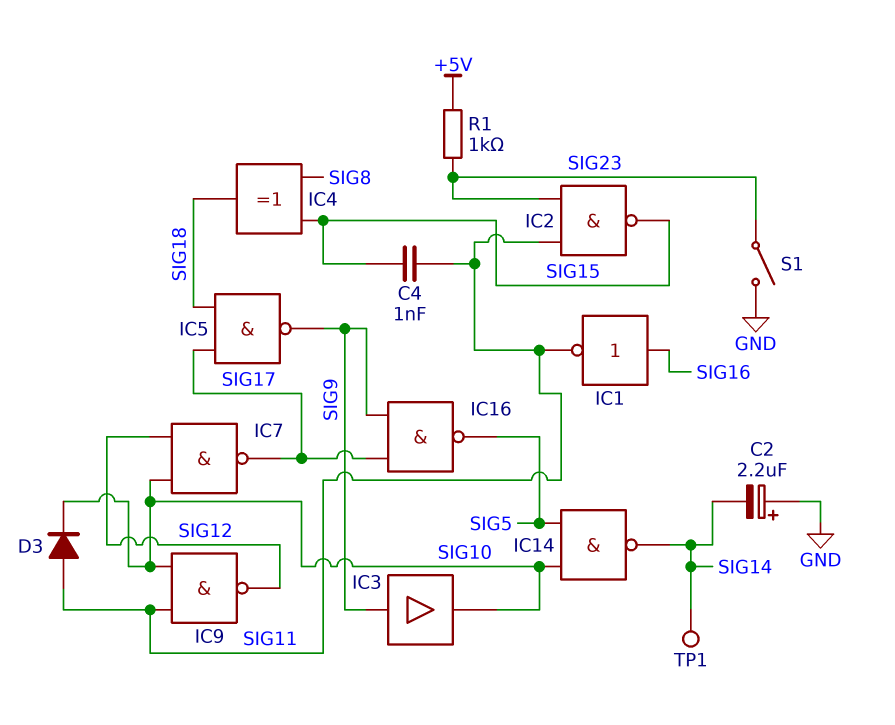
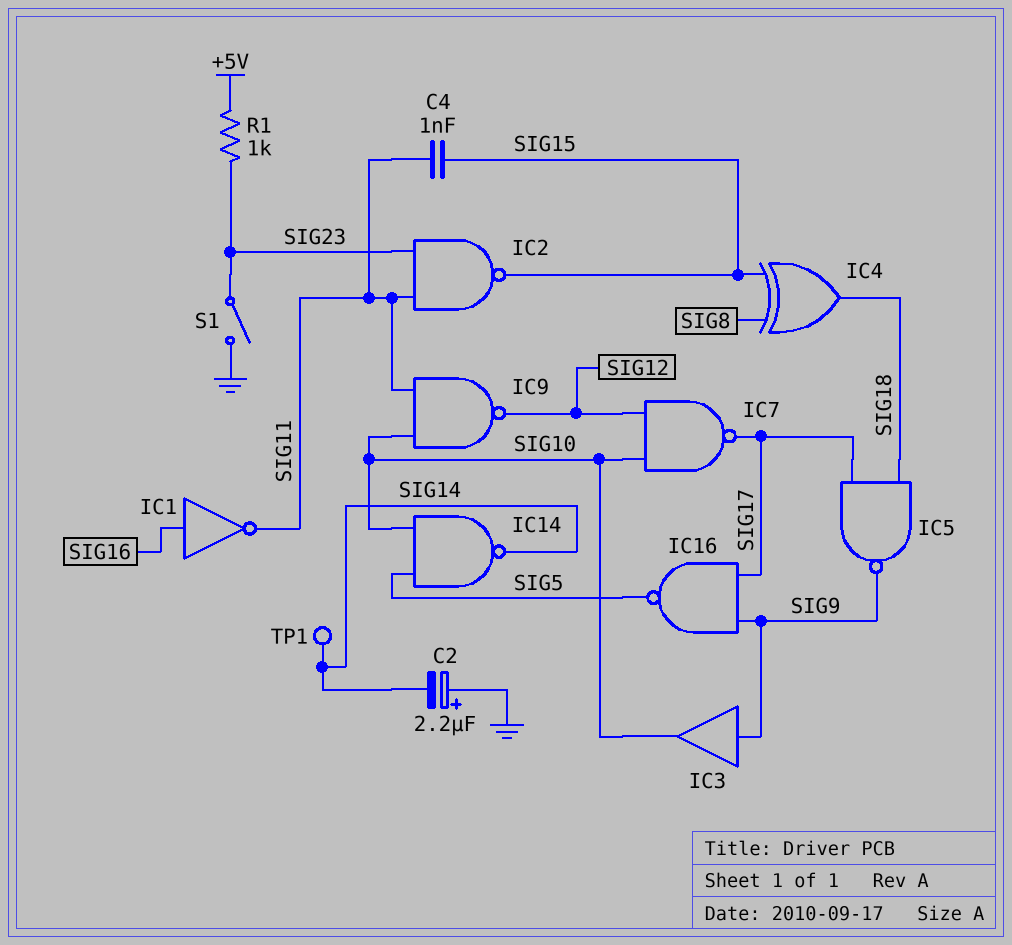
D3: diode (A SIG11, K SIG10) -> none

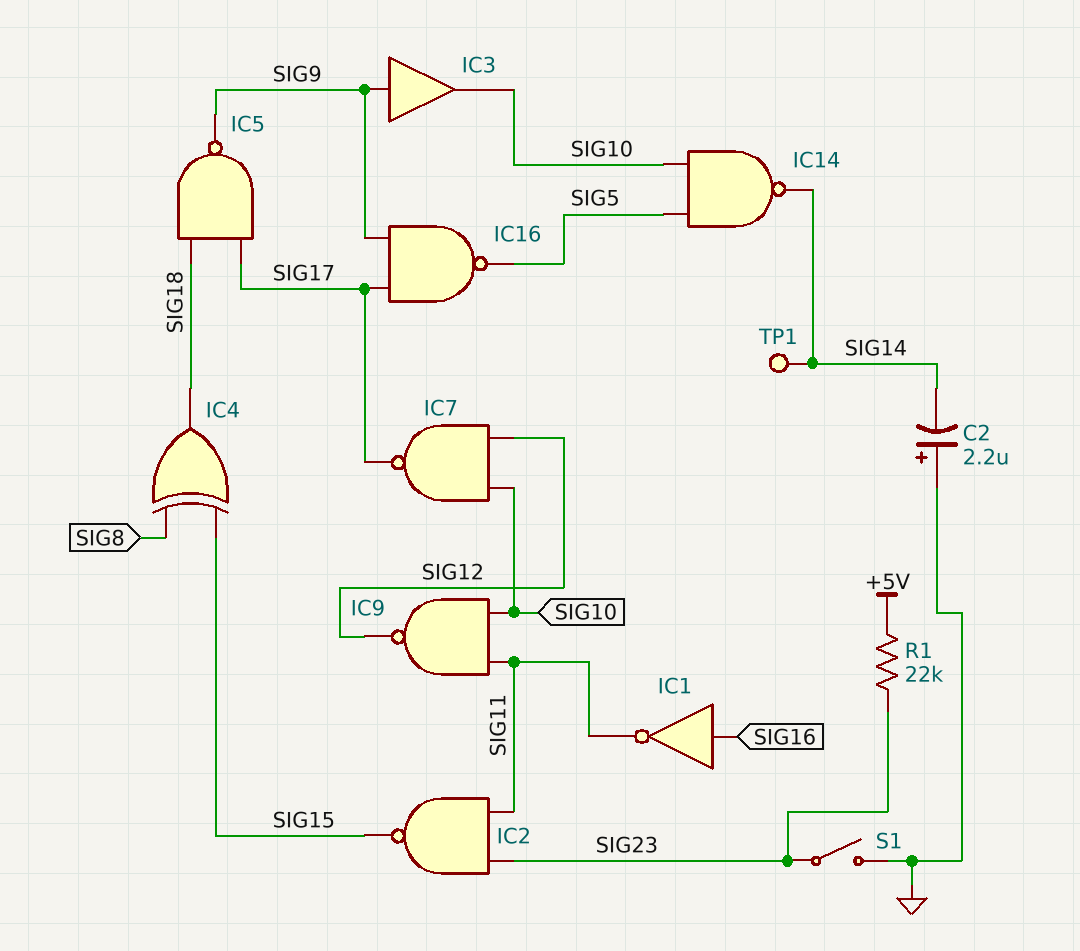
C4: 1nF (SIG11, SIG15) -> none
R1: 1k (+5V, SIG23) -> 22k (+5V, SIG23)

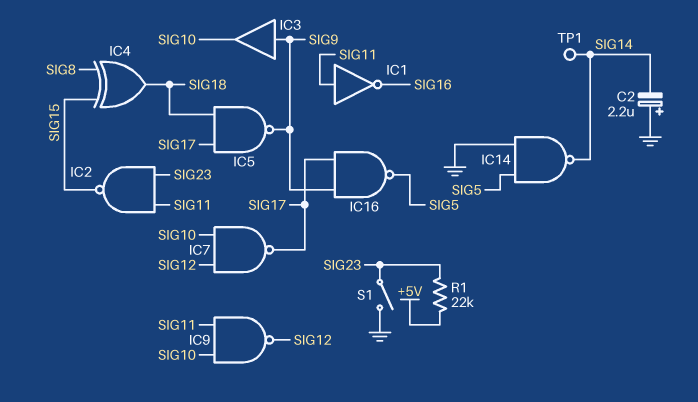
IC1: NOT (in SIG16, out SIG11) -> NOT (in SIG11, out SIG16)
IC14: NAND (in SIG5, in SIG10, out SIG14) -> NAND (in GND, in SIG5, out SIG14)

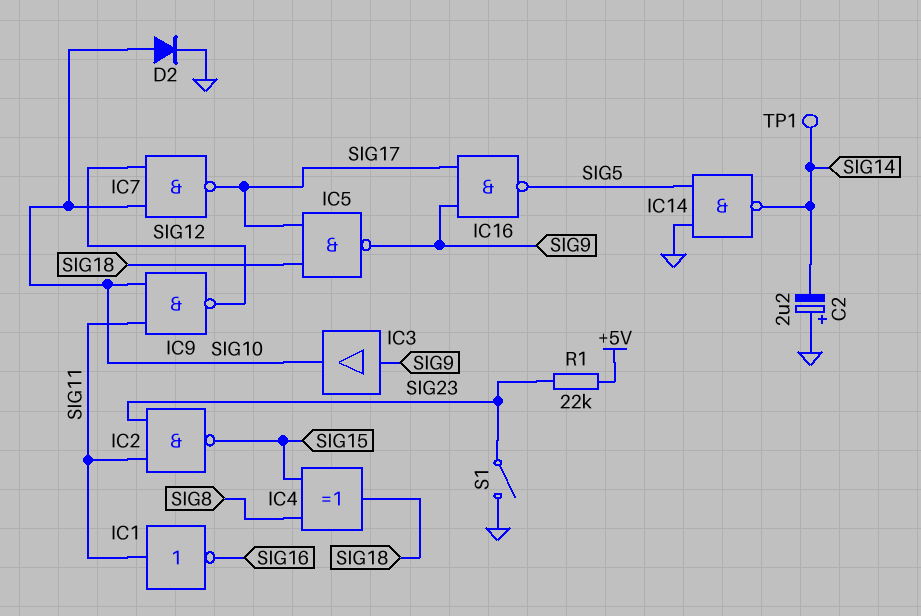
D2: none -> diode (A SIG10, K GND)

